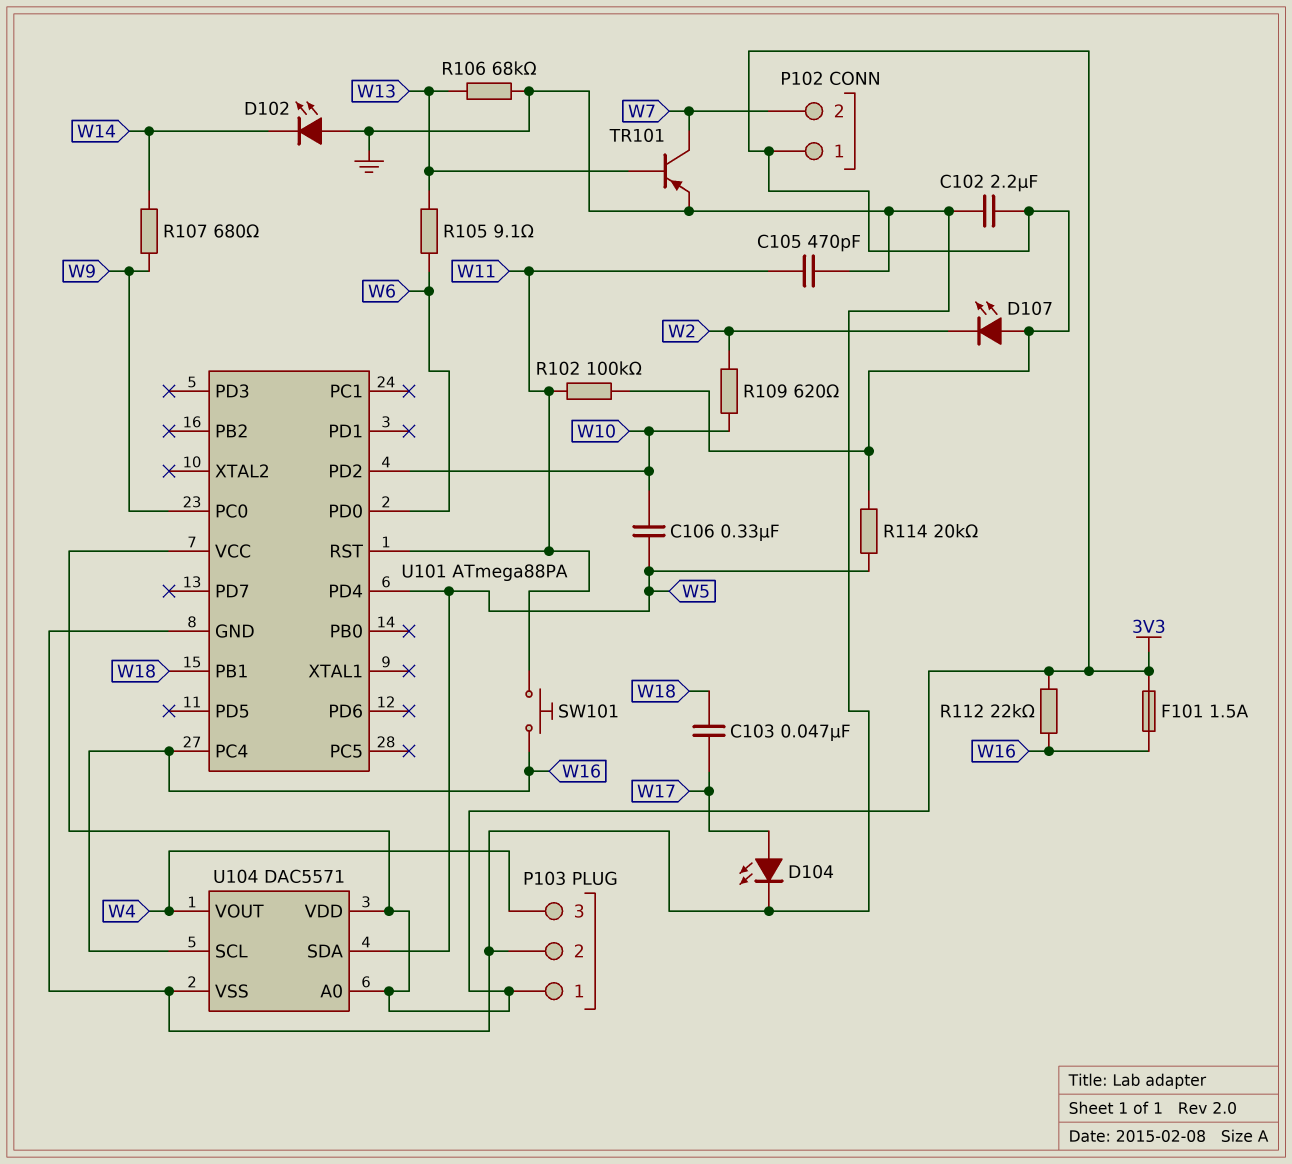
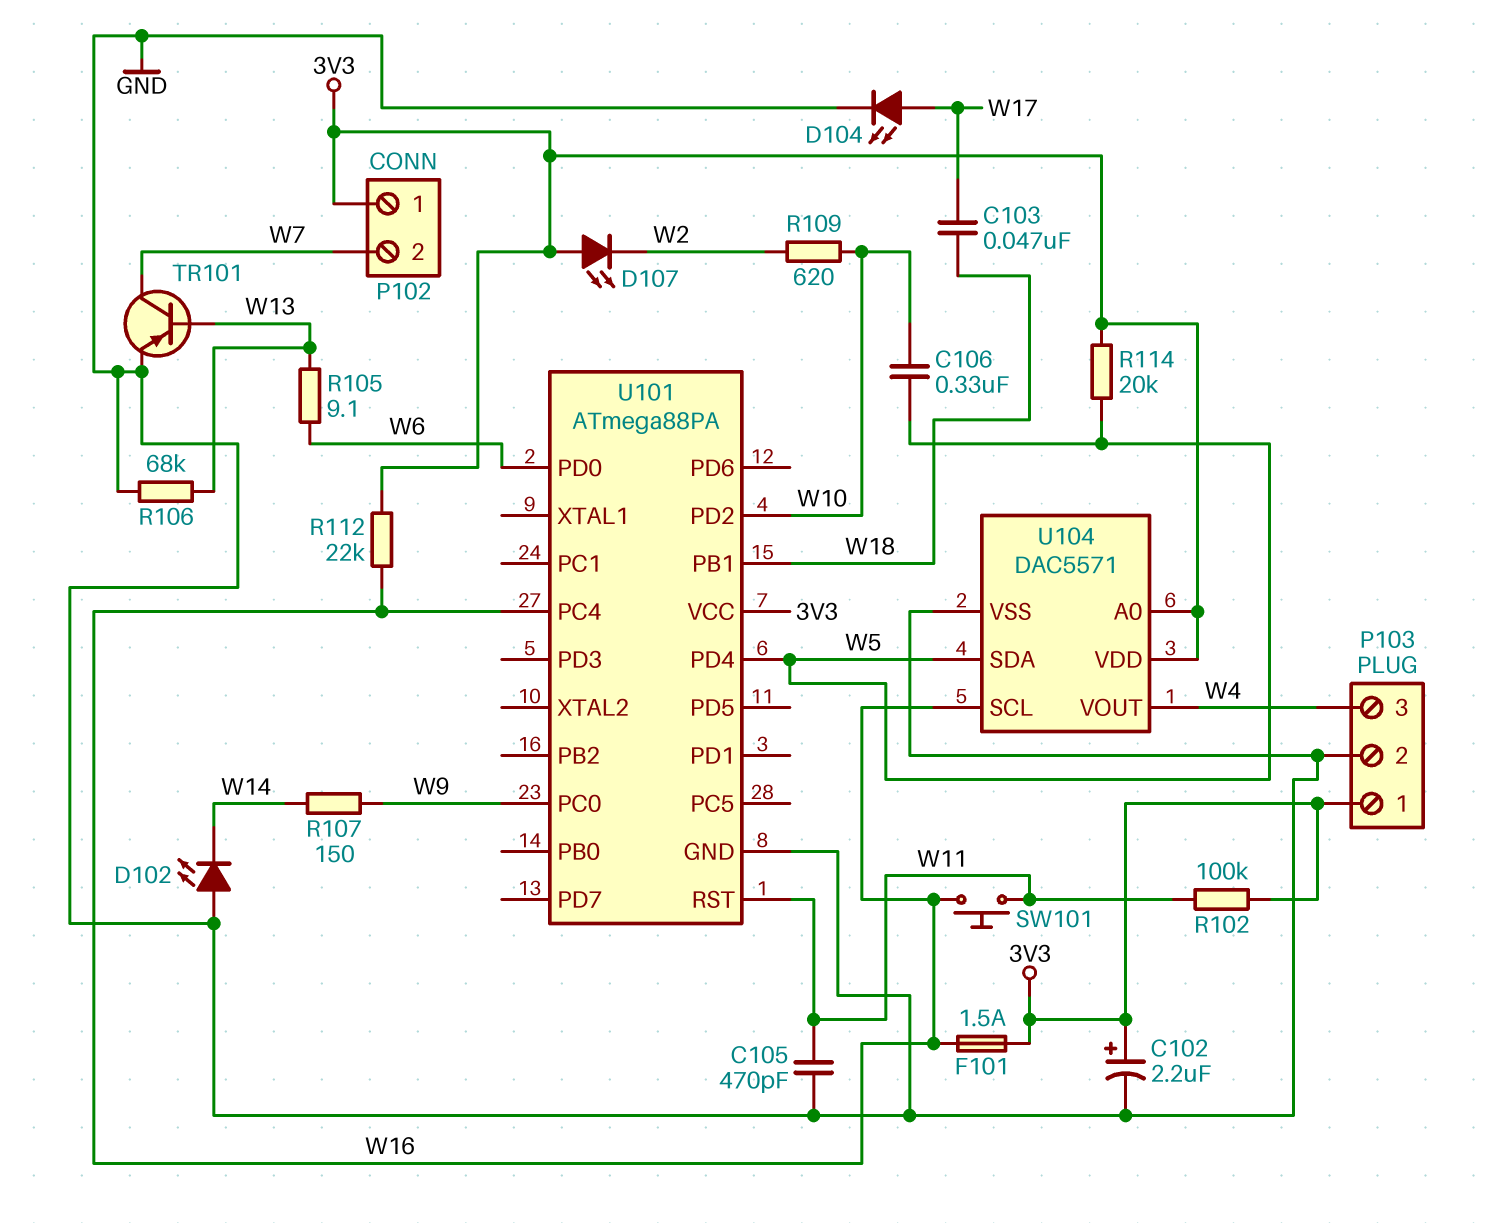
C102: 2.2uF (3V3, GND) -> 2.2uF (plus 3V3, minus GND)
R107: 680 (W9, W14) -> 150 (W9, W14)

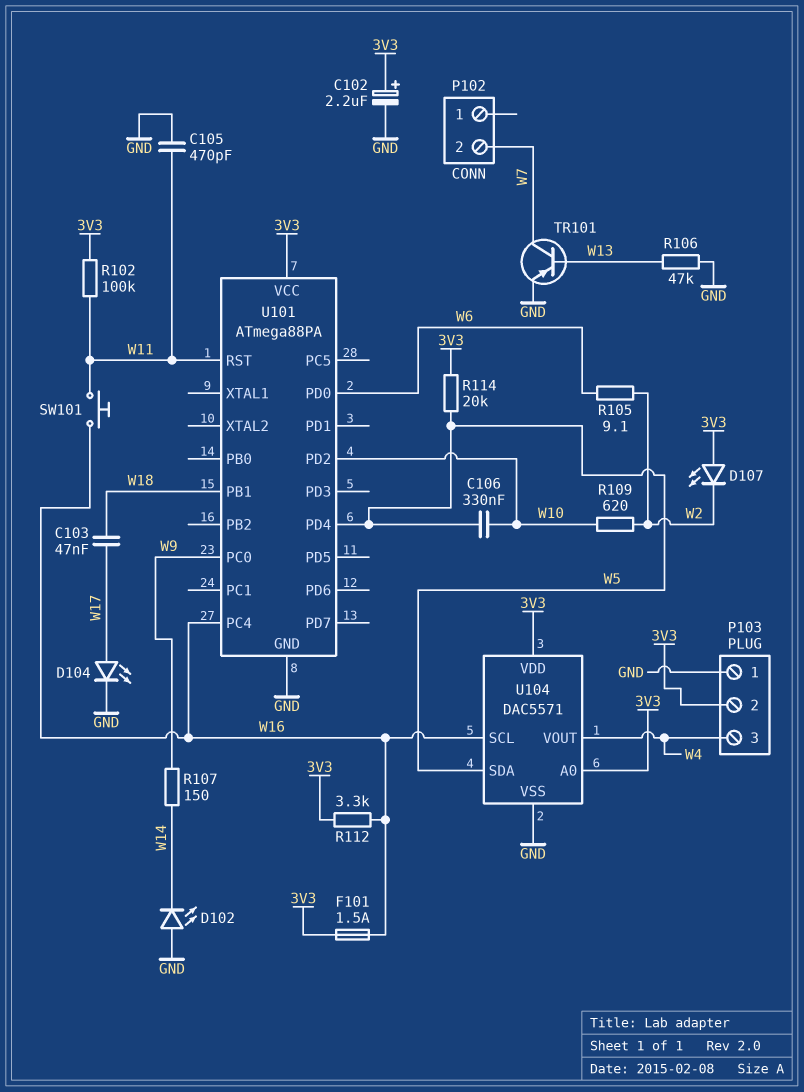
P102 pin 1: 3V3 -> none
P103 pin 1: 3V3 -> GND
P103 pin 2: GND -> 3V3
R105: 9.1 (W6, W13) -> 9.1 (W2, W6)
R106: 68k (GND, W13) -> 47k (GND, W13)
R112: 22k (3V3, W16) -> 3.3k (3V3, W16)

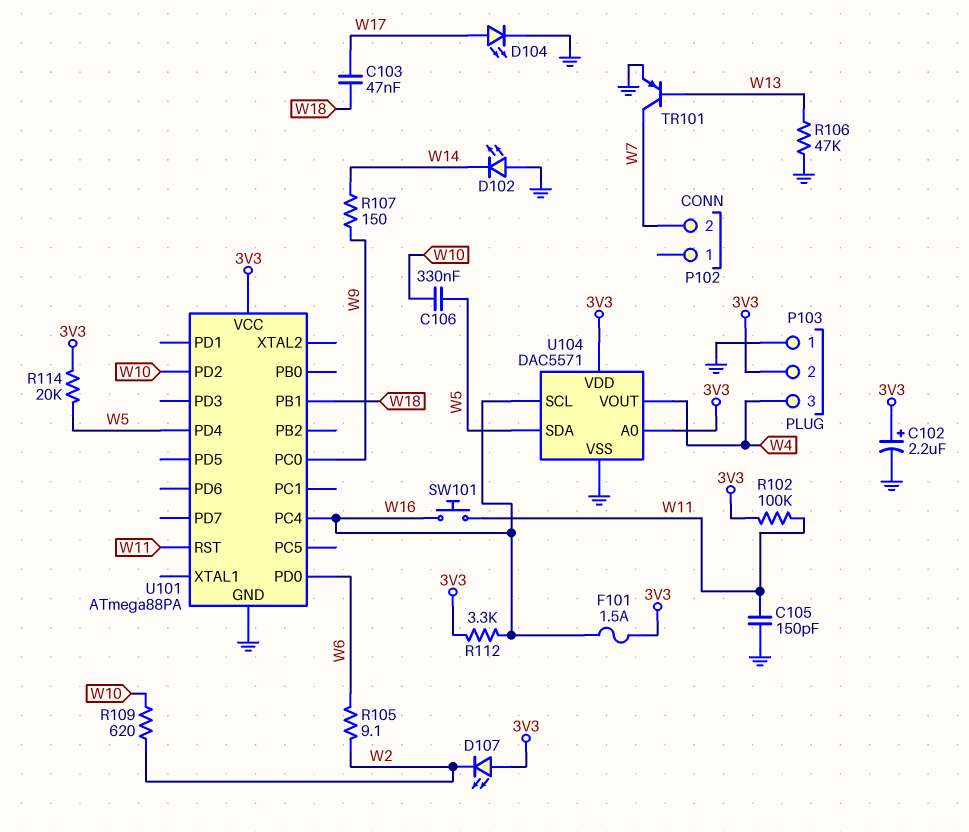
C105: 470pF (GND, W11) -> 150pF (GND, W11)

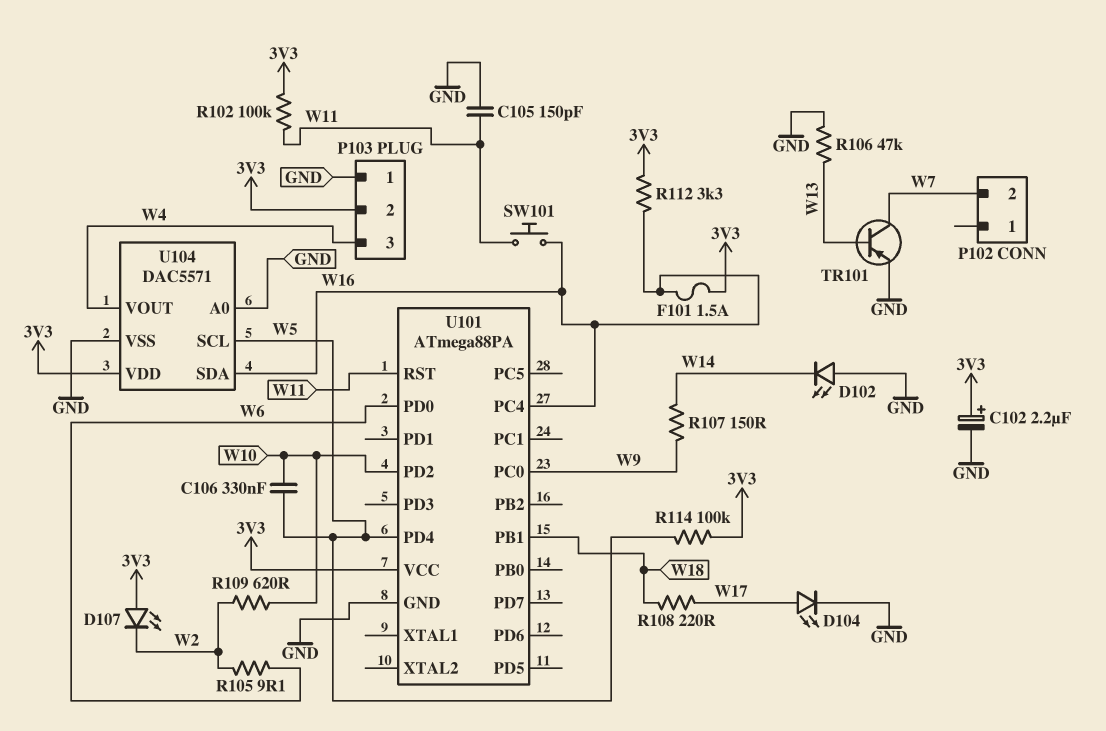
C103: 47nF (W17, W18) -> none
R108: none -> 220 (W17, W18)
R114: 20k (3V3, W5) -> 100k (3V3, W5)
U104 pin A0: 3V3 -> GND
U104 pin SCL: W16 -> W5
U104 pin SDA: W5 -> W16

